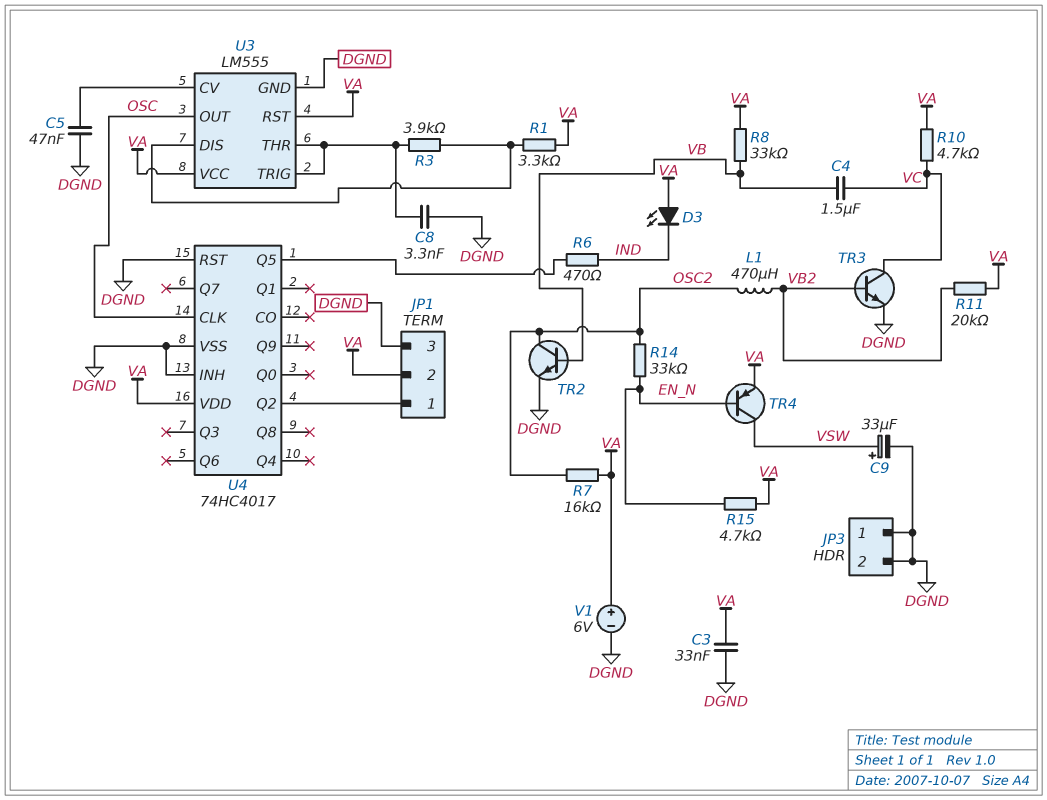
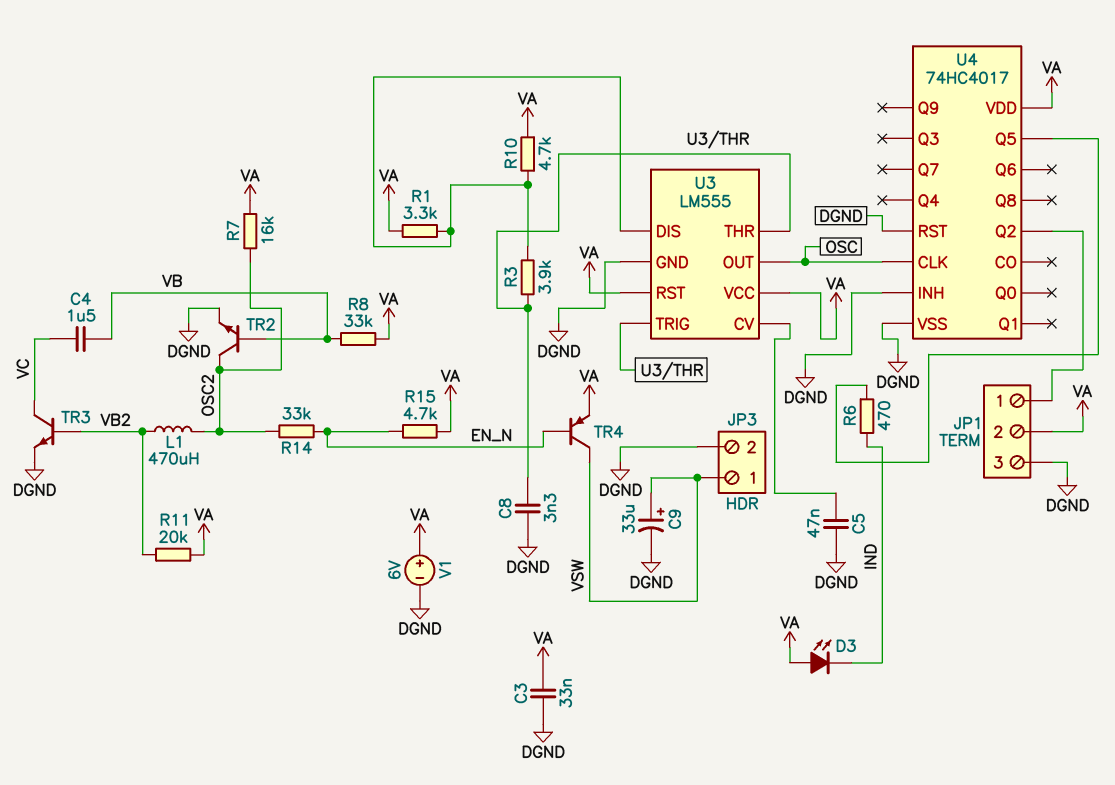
JP3 pin 1: DGND -> VSW
R10: 4.7k (VA, VC) -> 4.7k (U3/DIS, VA)

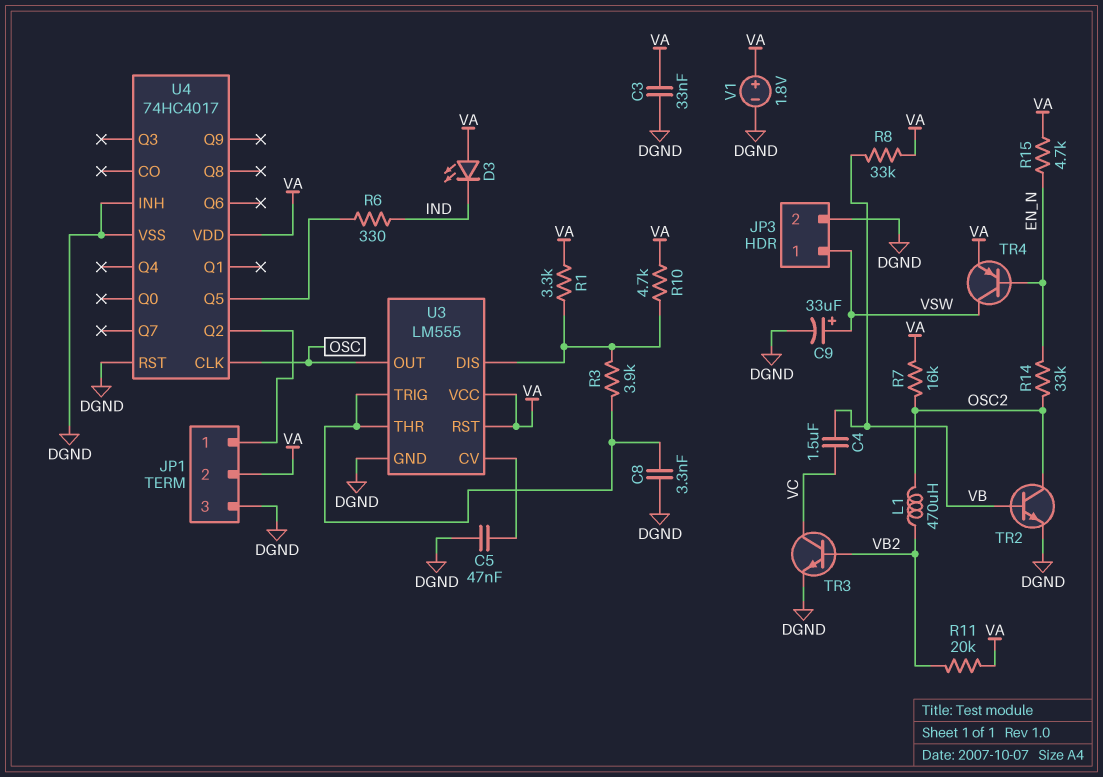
R6: 470 (IND, U4/Q5) -> 330 (IND, U4/Q5)
V1: 6V (plus VA, minus DGND) -> 1.8V (plus VA, minus DGND)

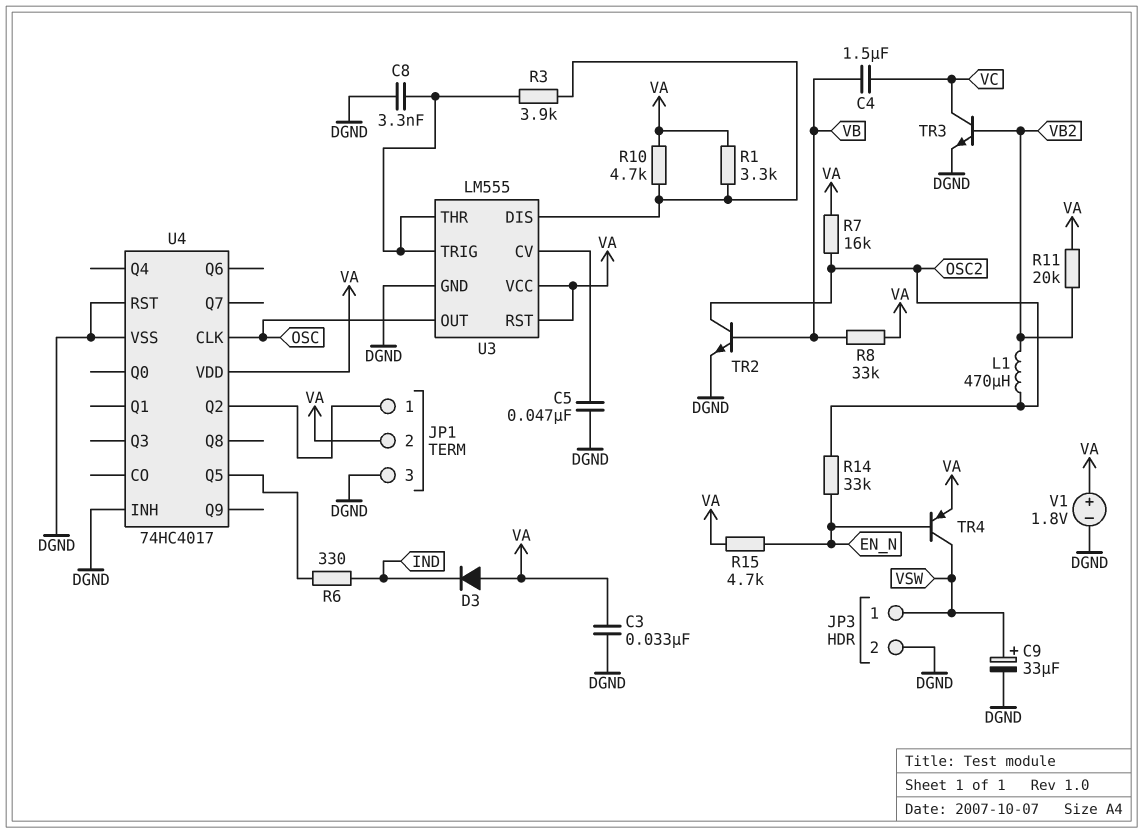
D3: LED (A VA, K IND) -> diode (A VA, K IND)

